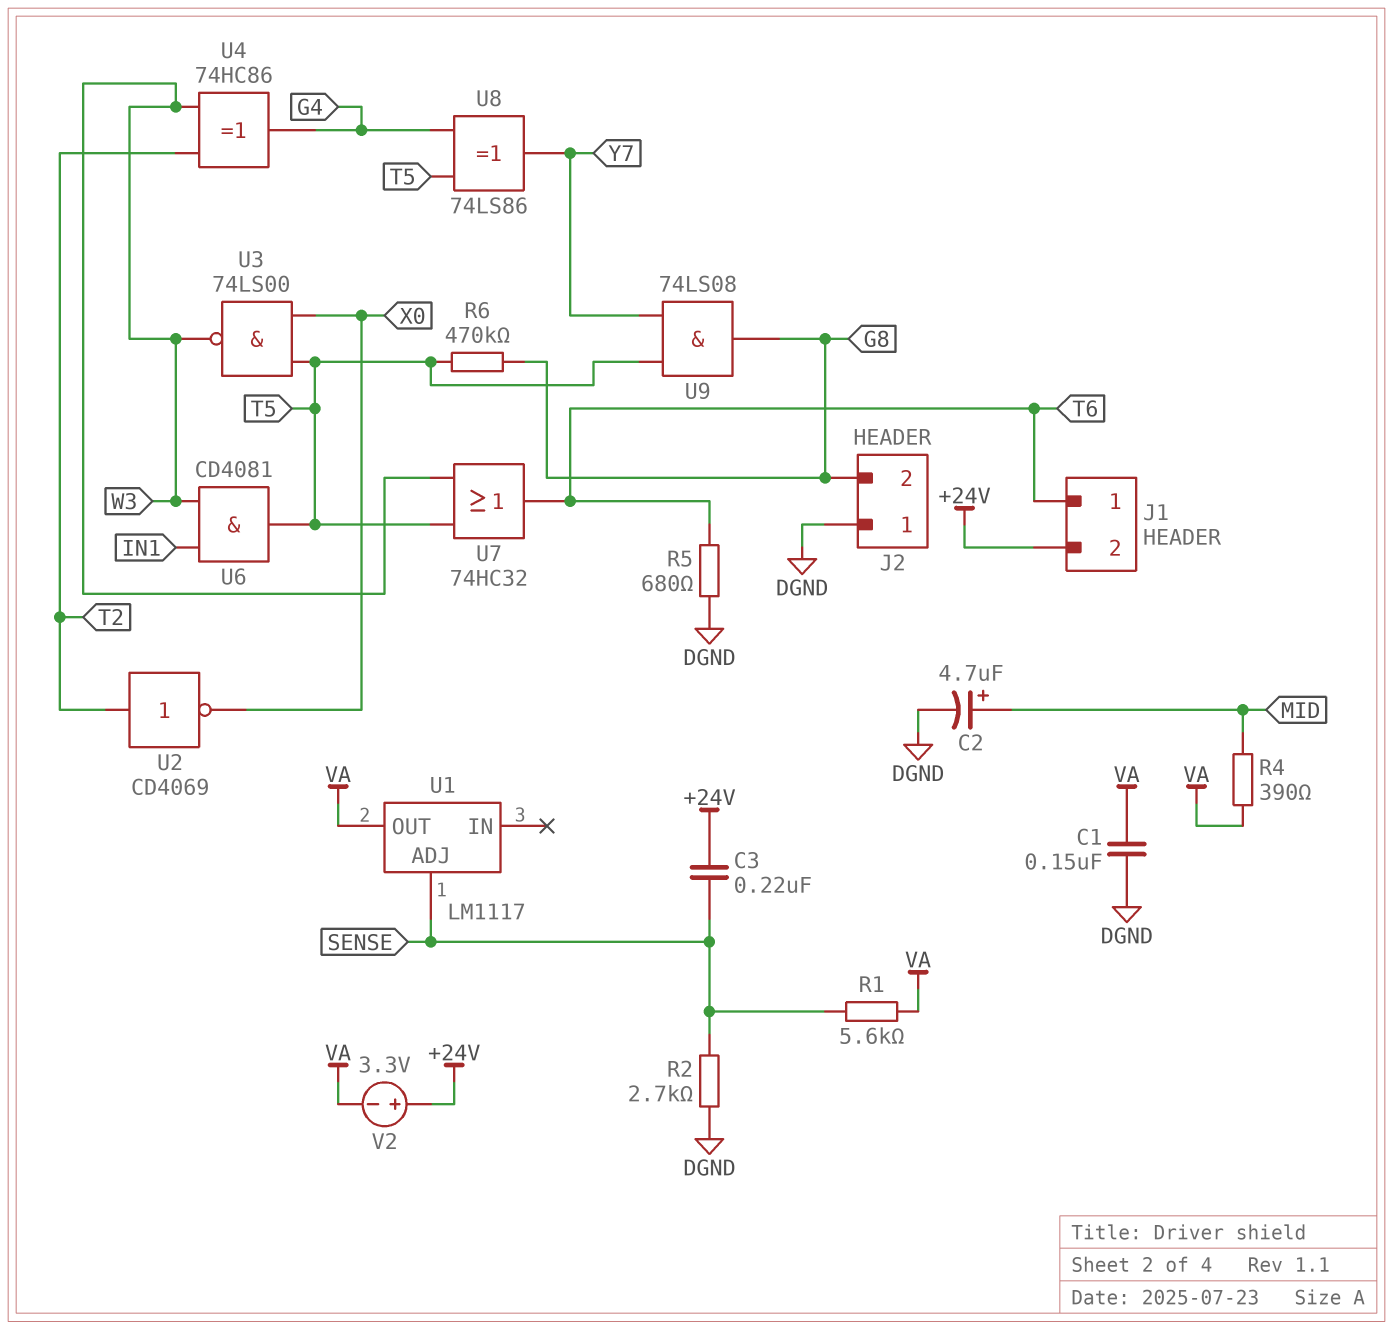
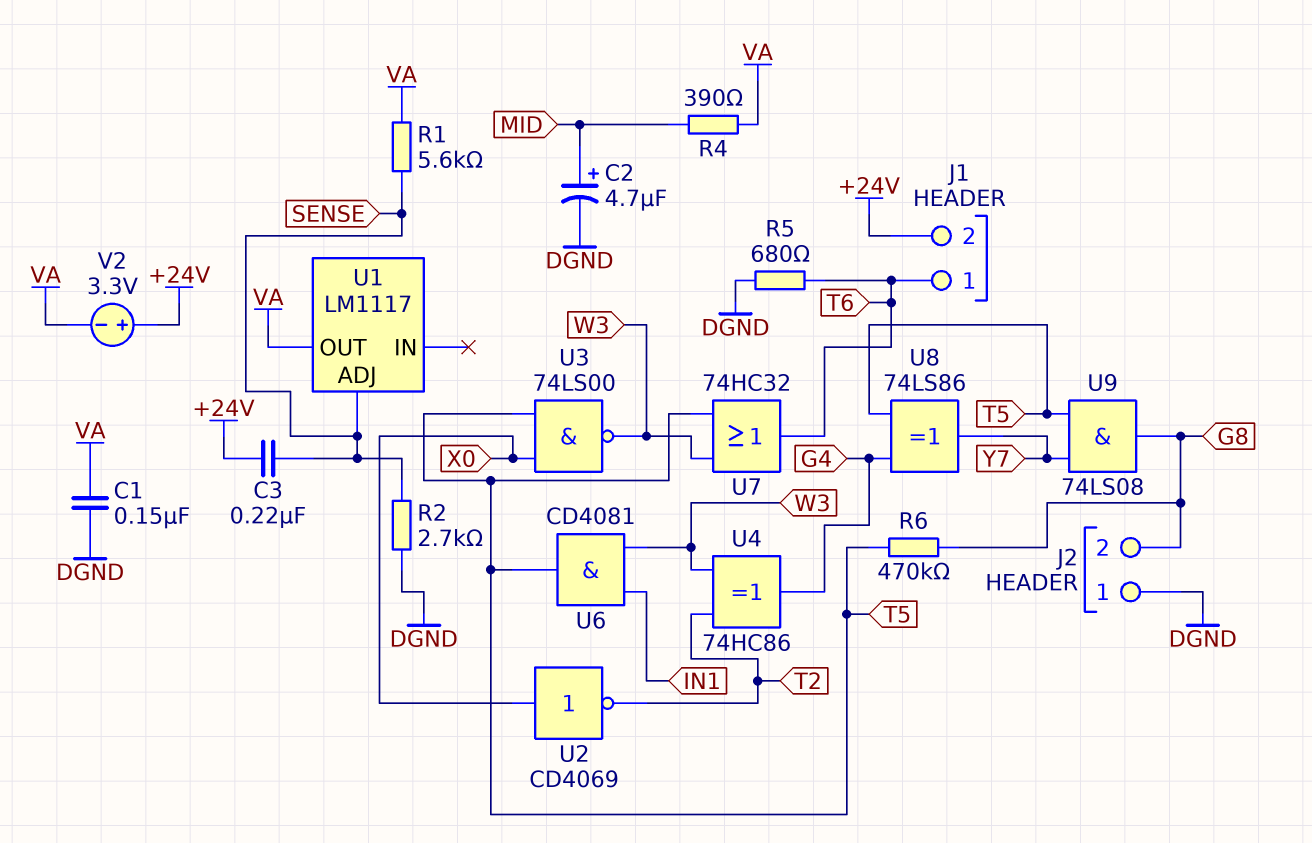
U2: NOT CD4069 (in T2, out X0) -> NOT CD4069 (in X0, out T2)

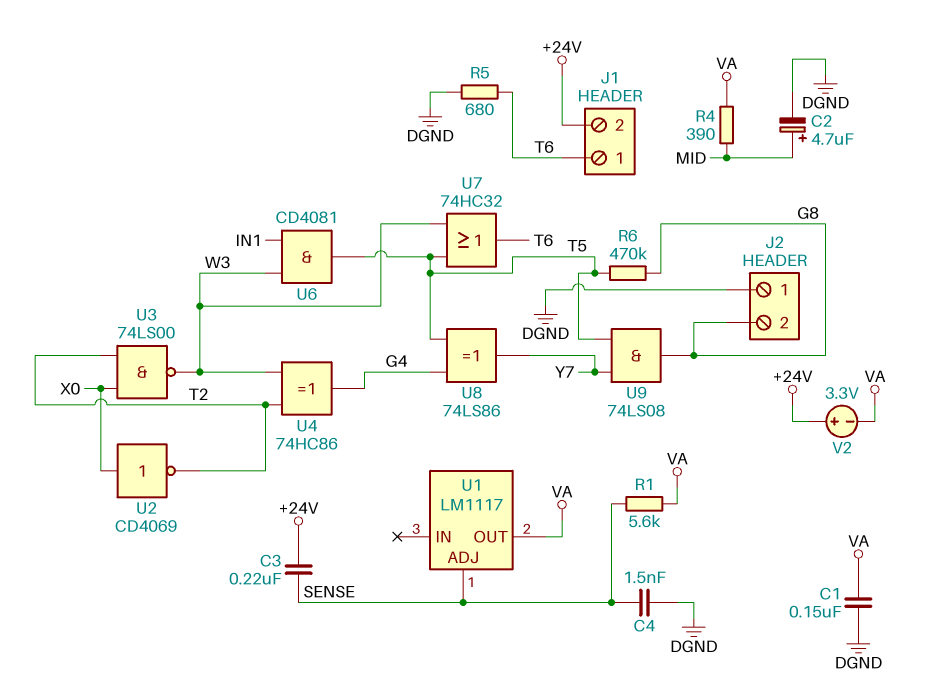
C4: none -> 1.5nF (DGND, SENSE)
R2: 2.7k (DGND, SENSE) -> none
U3: NAND 74LS00 (in T5, in X0, out W3) -> NAND 74LS00 (in T2, in X0, out W3)

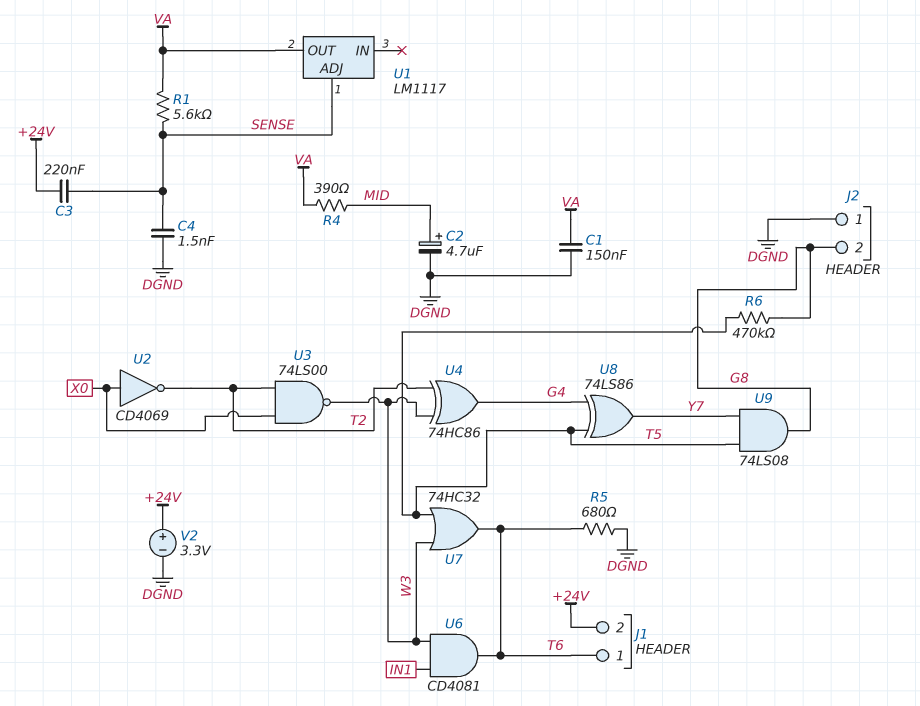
U6: AND CD4081 (in IN1, in W3, out T5) -> AND CD4081 (in IN1, in W3, out T6)
V2: 3.3V (plus +24V, minus VA) -> 3.3V (plus +24V, minus DGND)

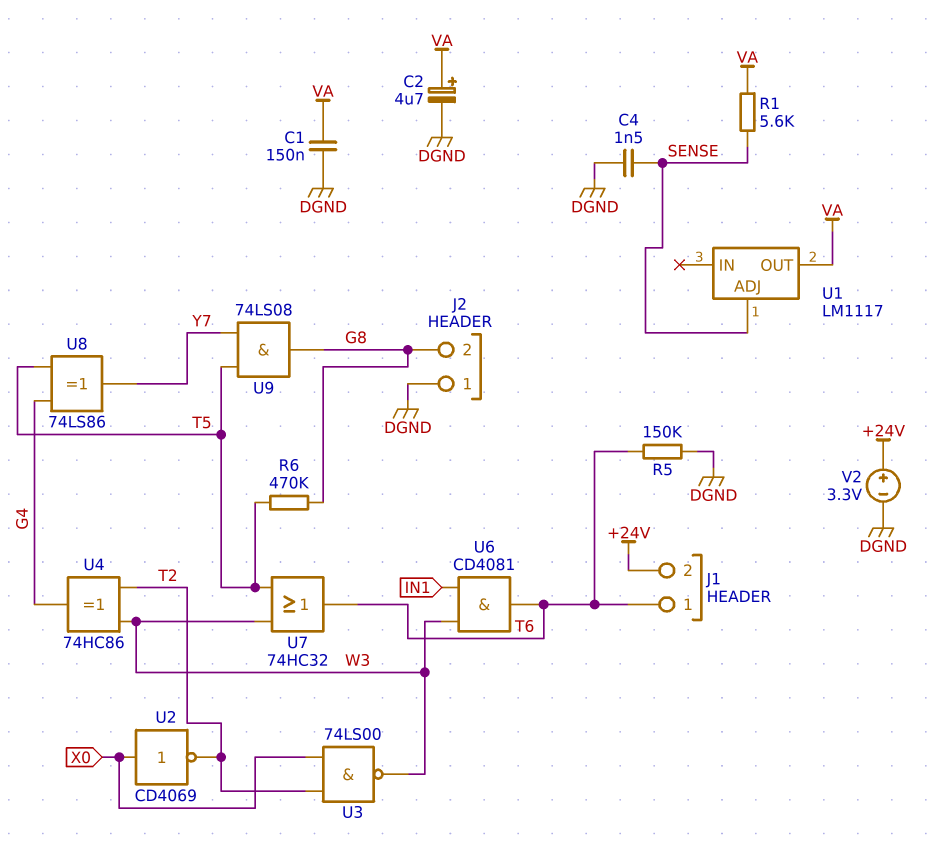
C2: 4.7uF (plus MID, minus DGND) -> 4.7uF (plus VA, minus DGND)
C3: 220nF (+24V, SENSE) -> none
R4: 390 (MID, VA) -> none
R5: 680 (DGND, T6) -> 150k (DGND, T6)

